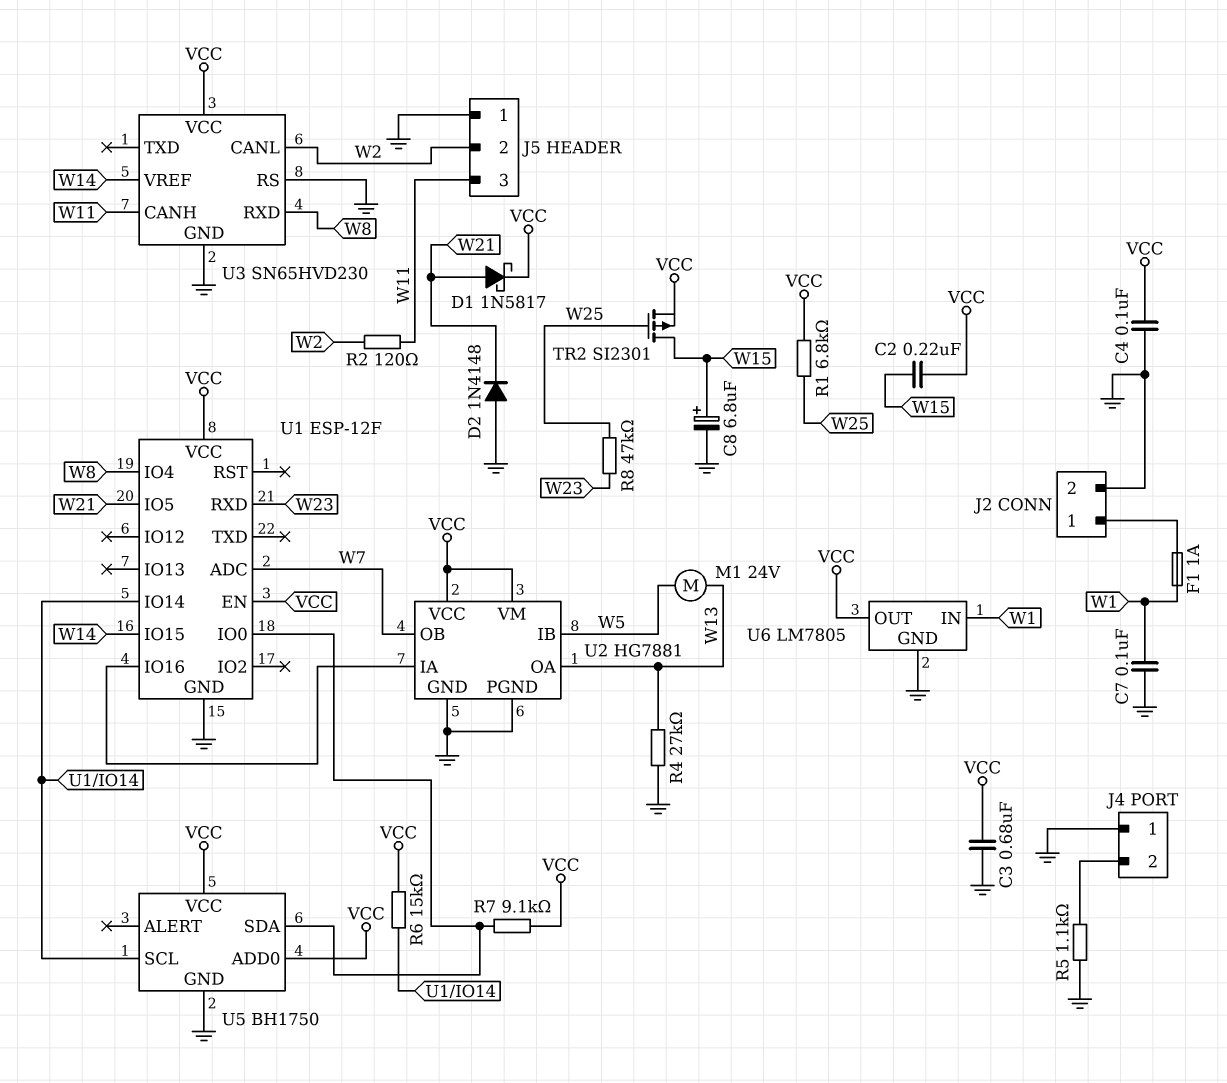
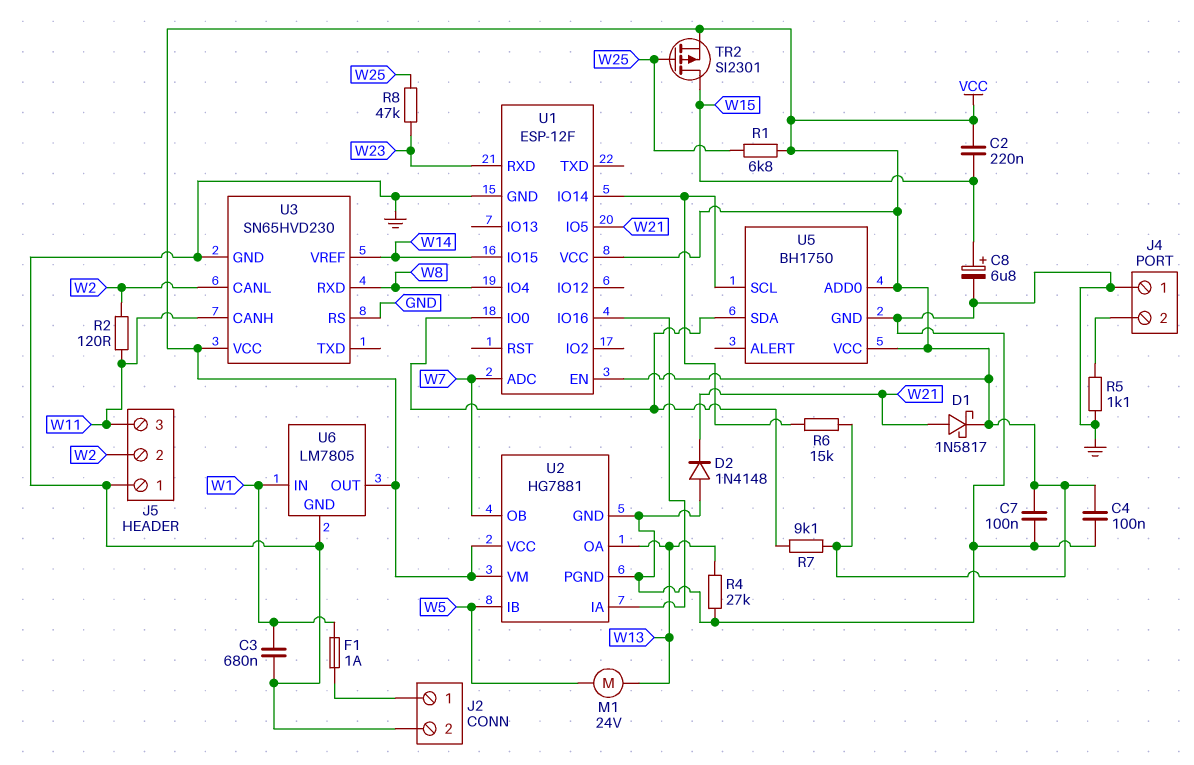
C3: 680nF (GND, VCC) -> 680nF (GND, W1)
C7: 100nF (GND, W1) -> 100nF (GND, VCC)

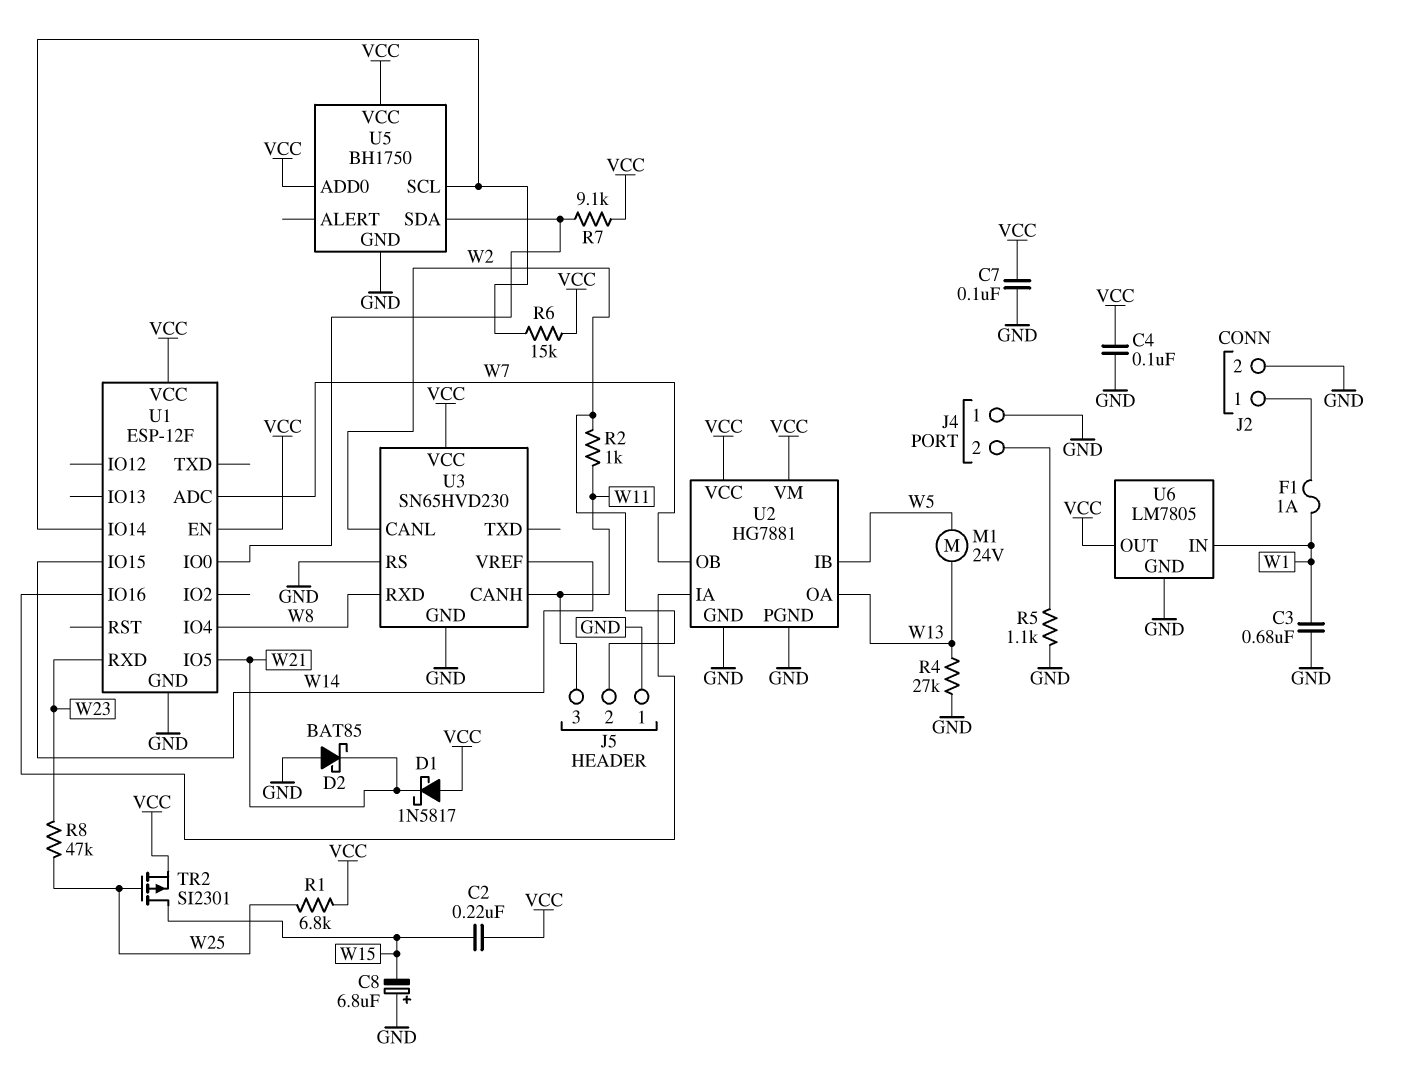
C8: 6.8uF (plus W15, minus GND) -> 6.8uF (plus GND, minus W15)
D1: schottky 1N5817 (A W21, K VCC) -> schottky 1N5817 (A VCC, K W21)
D2: diode 1N4148 (A GND, K W21) -> schottky BAT85 (A GND, K W21)
R2: 120 (W2, W11) -> 1k (W2, W11)

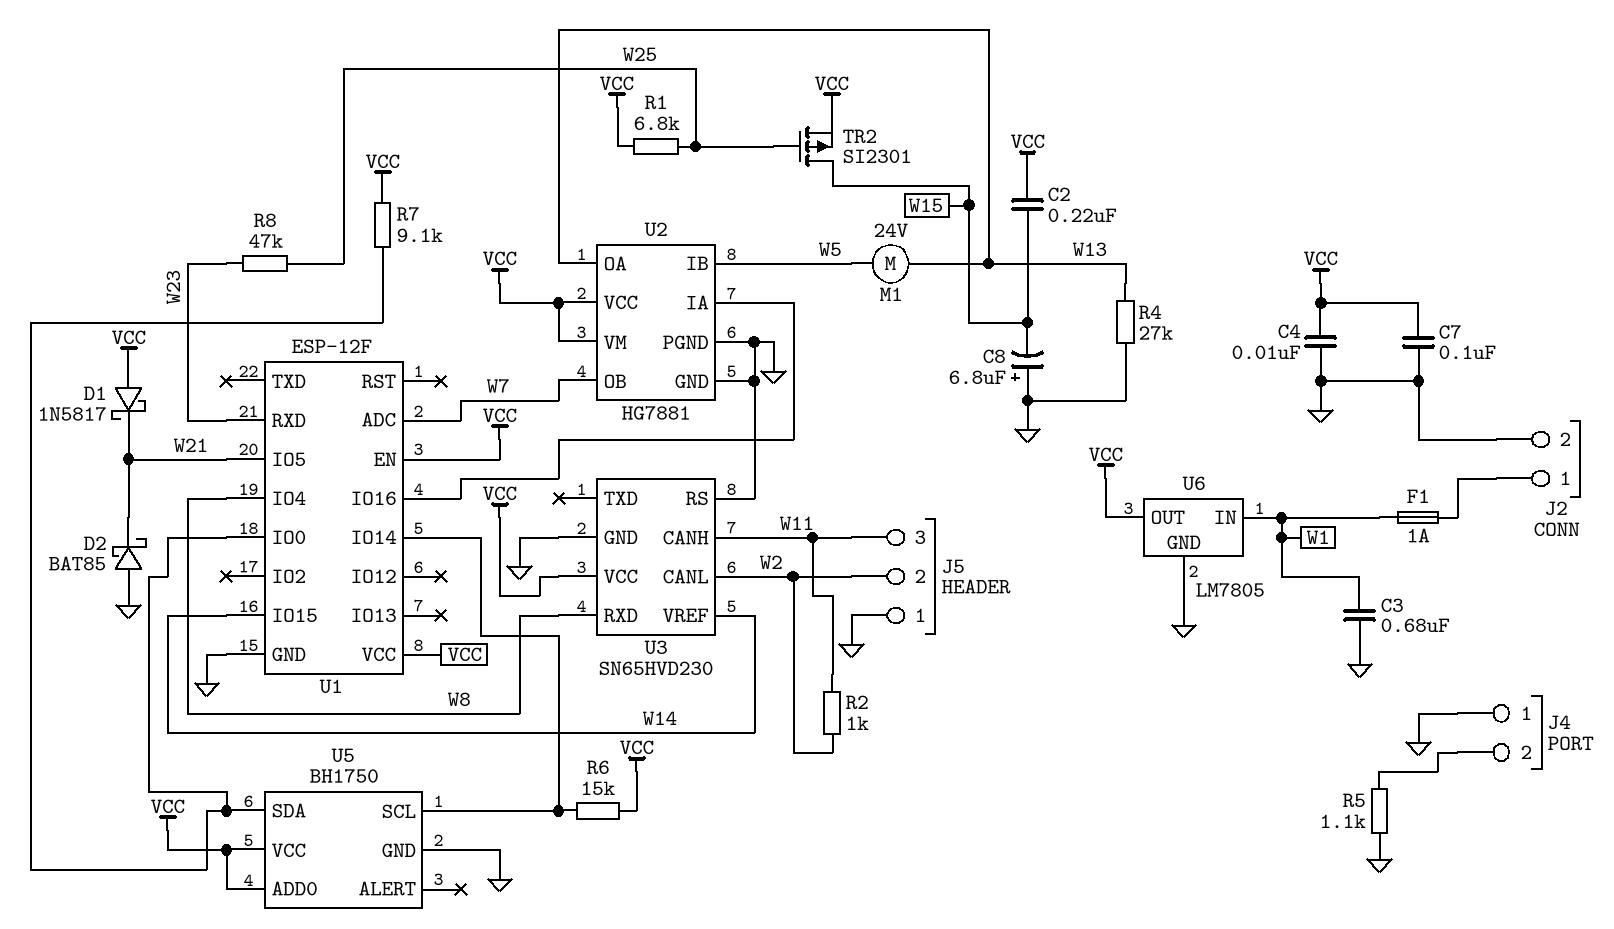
C4: 100nF (GND, VCC) -> 10nF (GND, VCC)

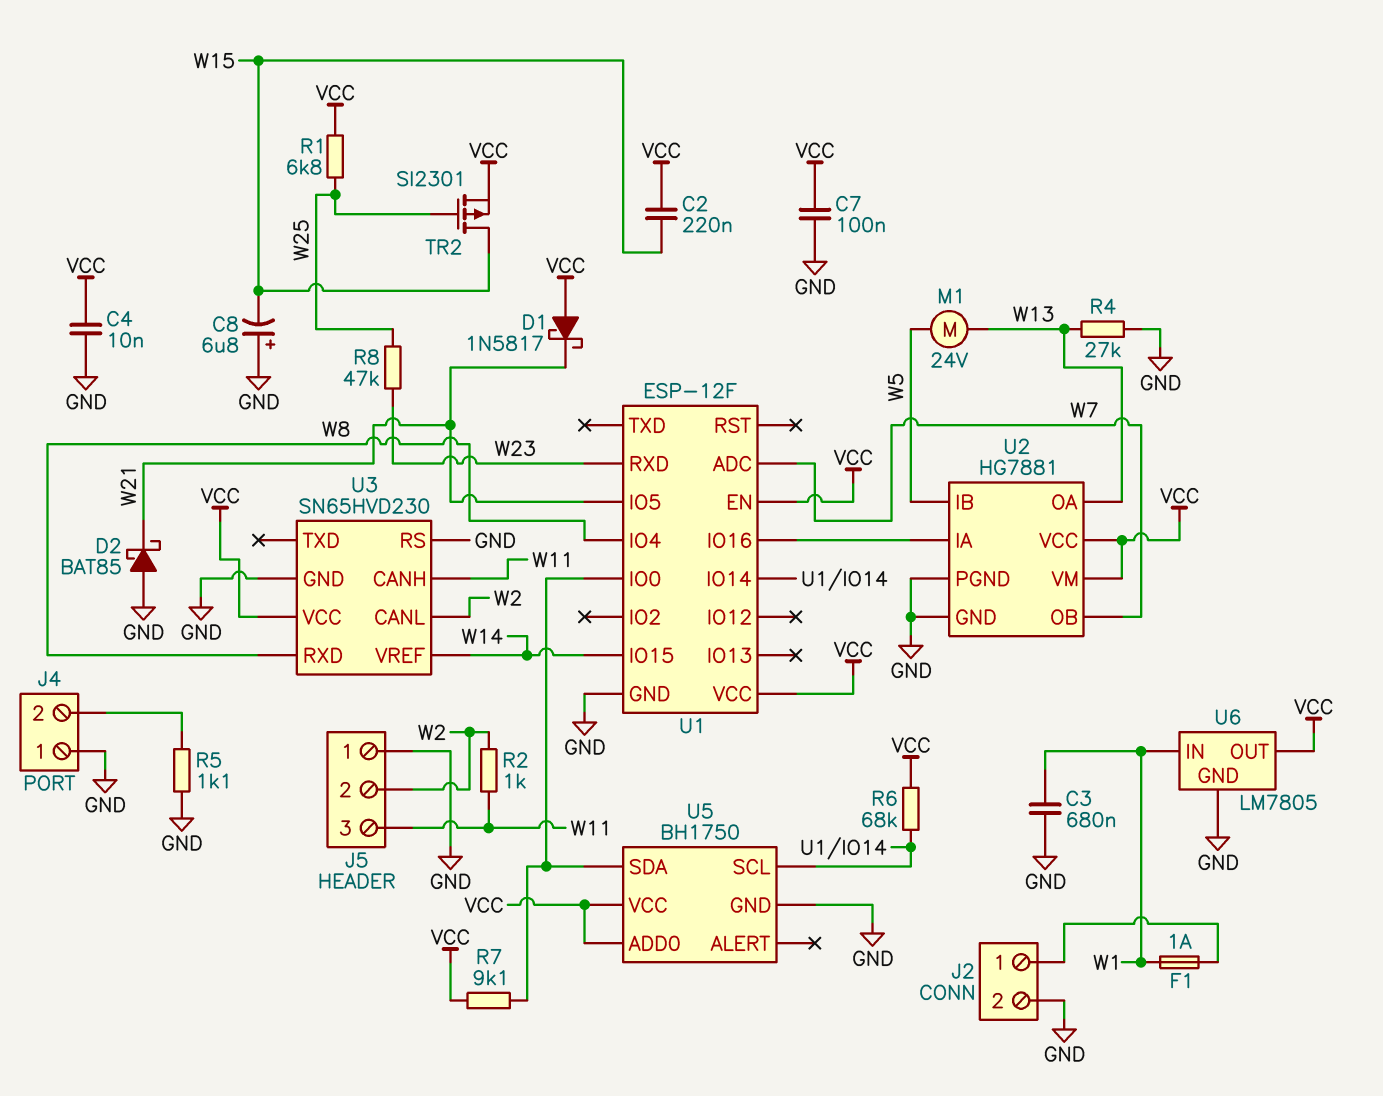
R6: 15k (U1/IO14, VCC) -> 68k (U1/IO14, VCC)

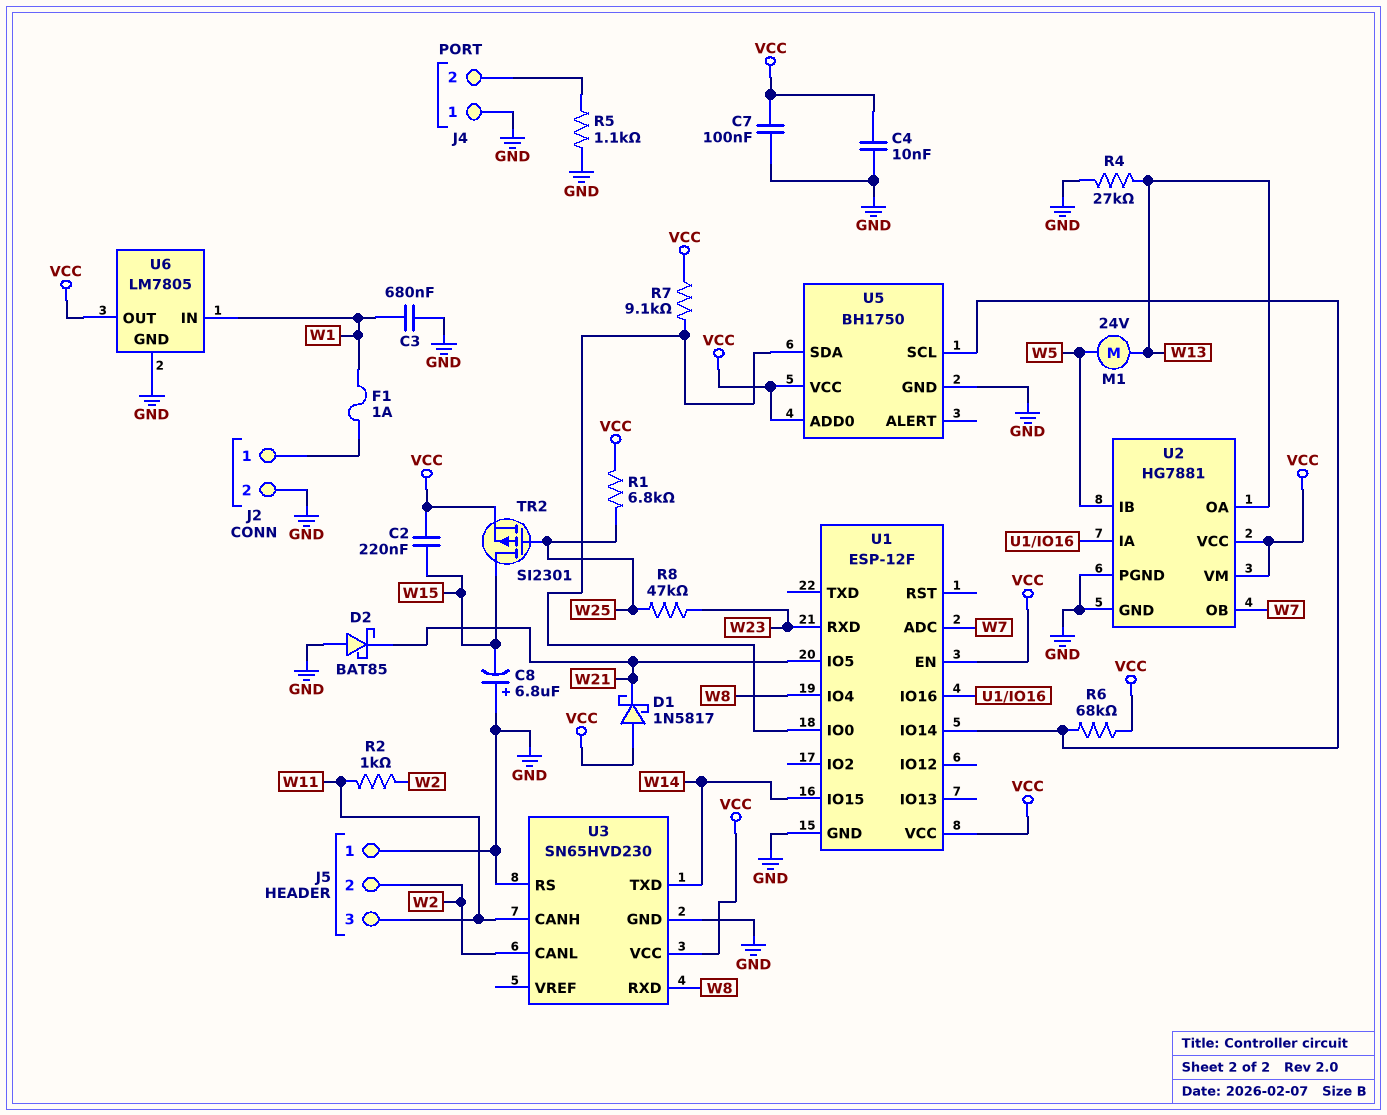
U3 pin TXD: none -> W14
U3 pin VREF: W14 -> none

